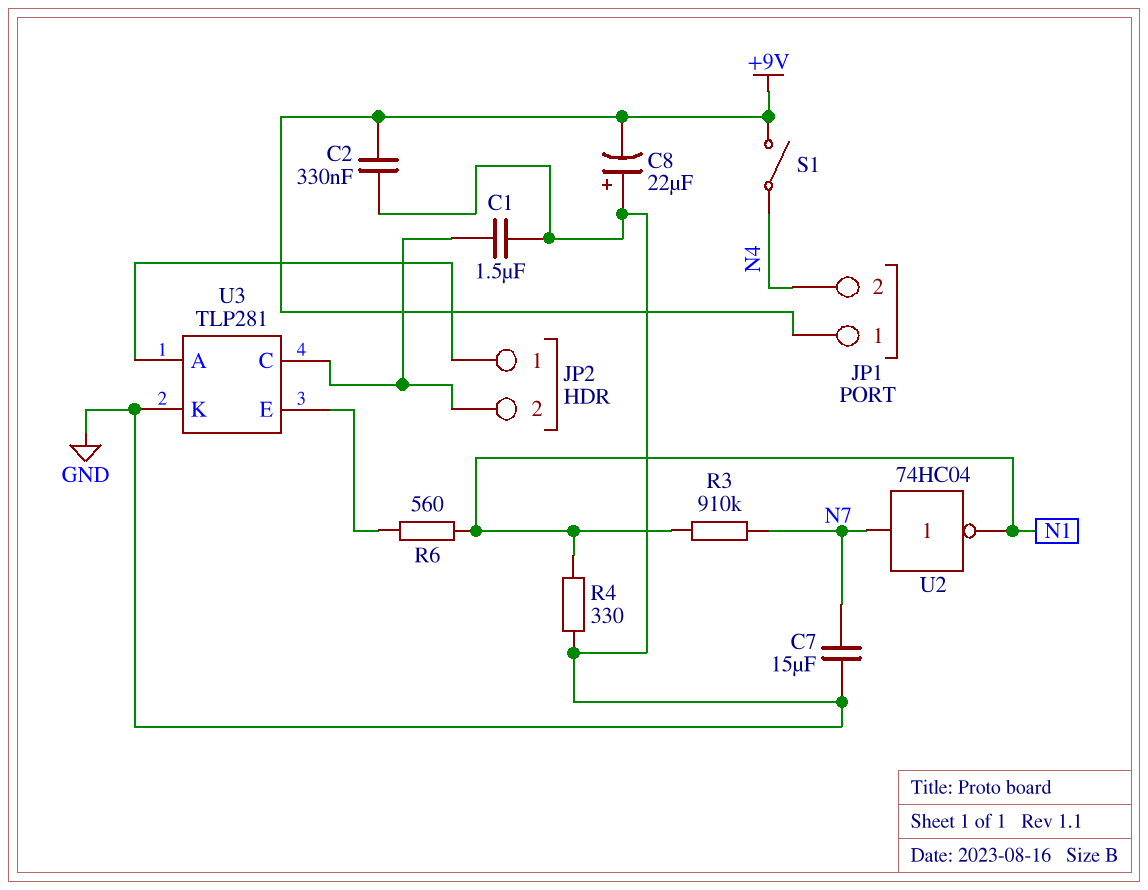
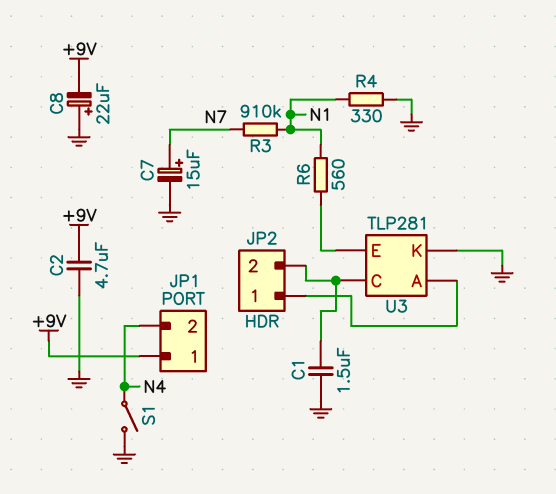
C2: 330nF (+9V, GND) -> 4.7uF (+9V, GND)
C7: 15uF (GND, N7) -> 15uF (plus N7, minus GND)
S1: switch (+9V, N4) -> switch (GND, N4)
U2: NOT 74HC04 (in N7, out N1) -> none

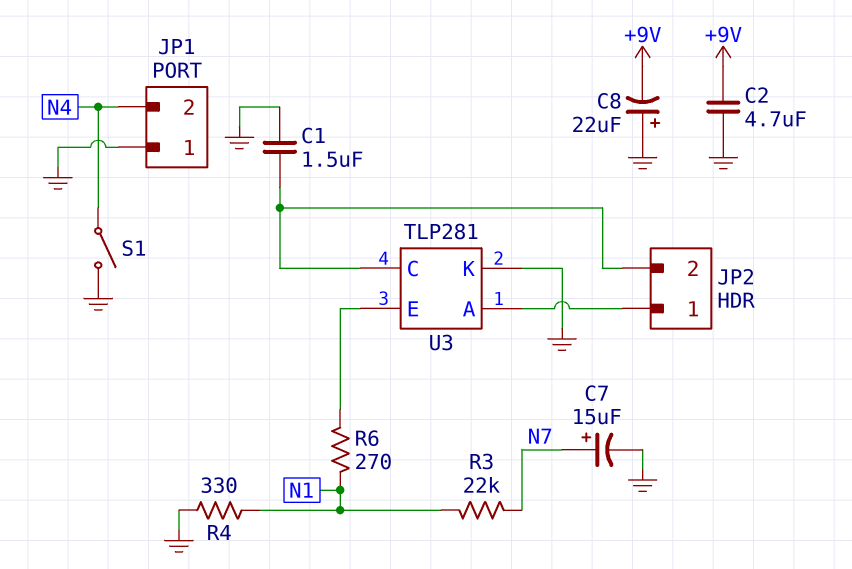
JP1 pin 1: +9V -> GND
R3: 910k (N1, N7) -> 22k (N1, N7)
R6: 560 (N1, U3/E) -> 270 (N1, U3/E)

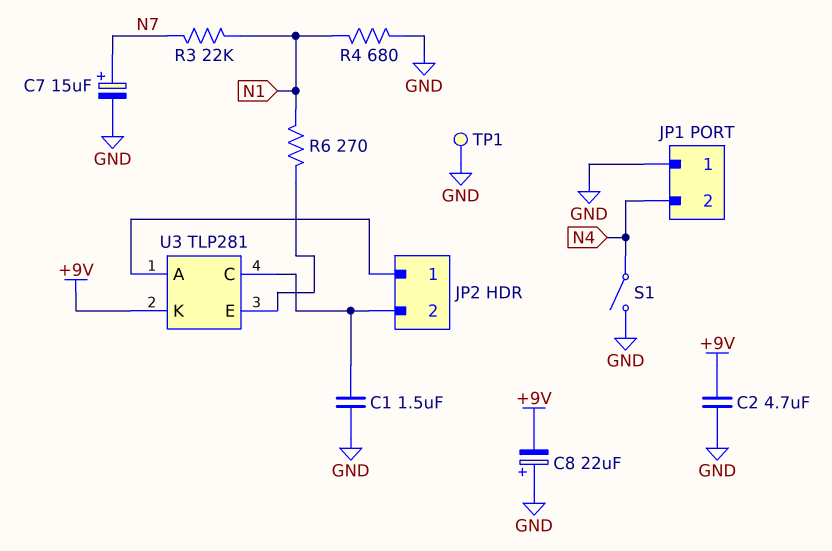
R4: 330 (GND, N1) -> 680 (GND, N1)
TP1: none -> test point (GND)
U3 pin K: GND -> +9V

